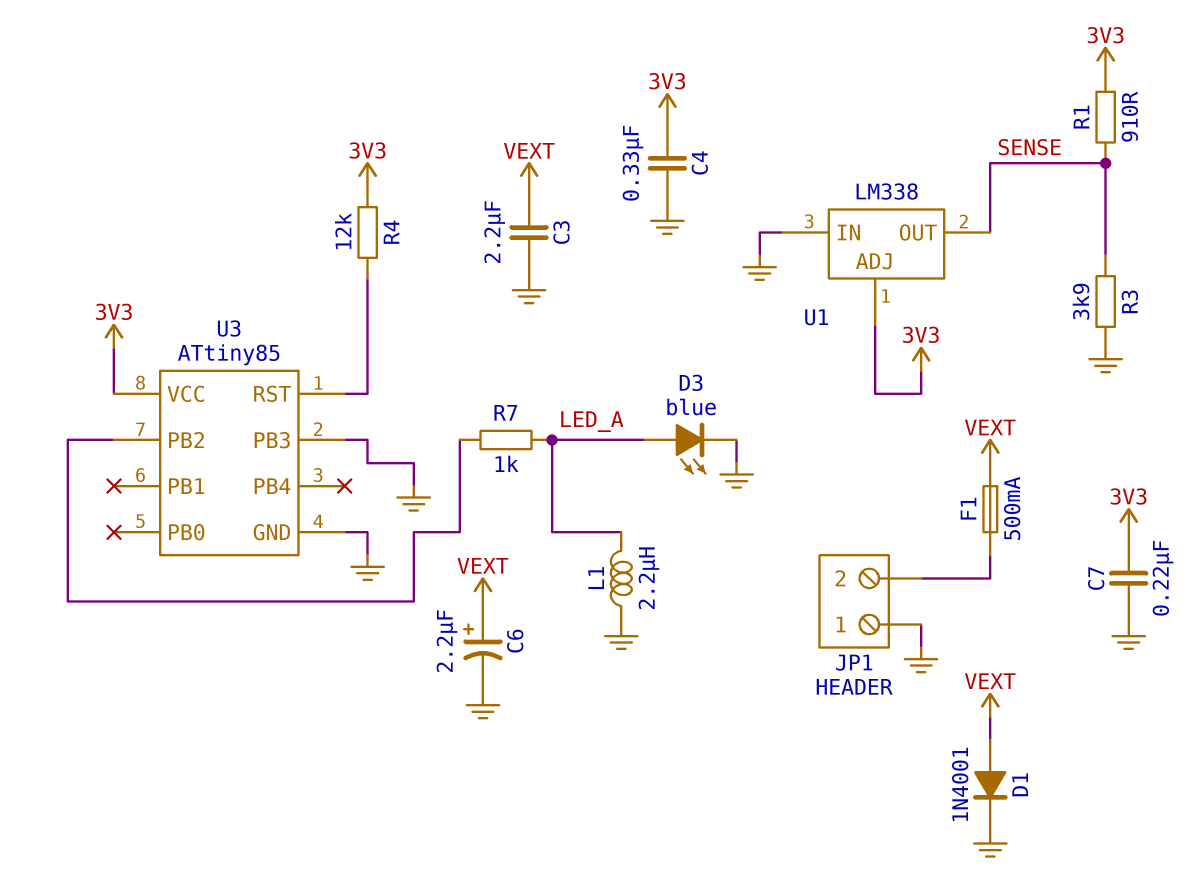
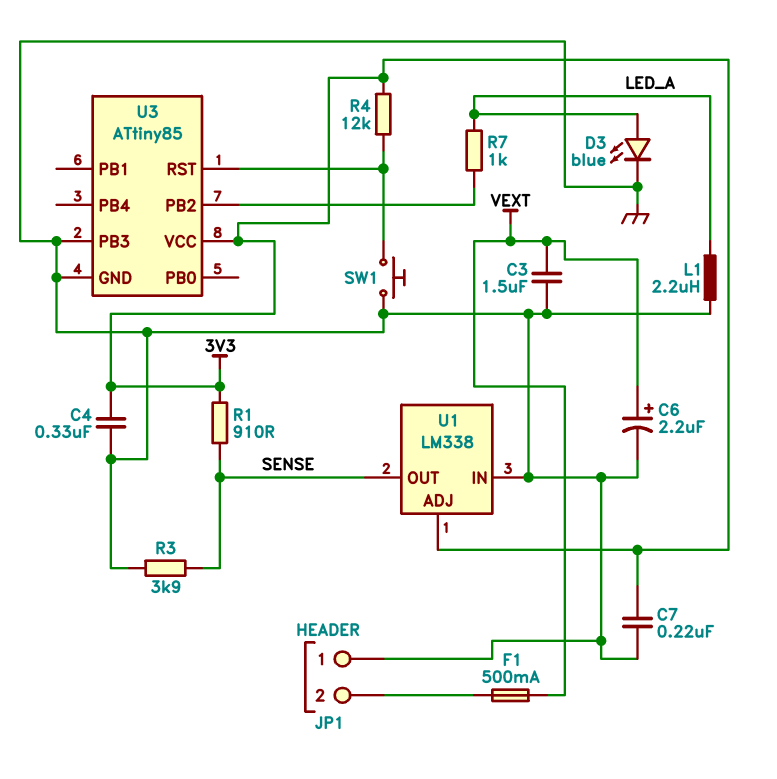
C3: 2.2uF (GND, VEXT) -> 1.5uF (GND, VEXT)
D1: diode 1N4001 (A VEXT, K GND) -> none
SW1: none -> button (GND, U3/RST)

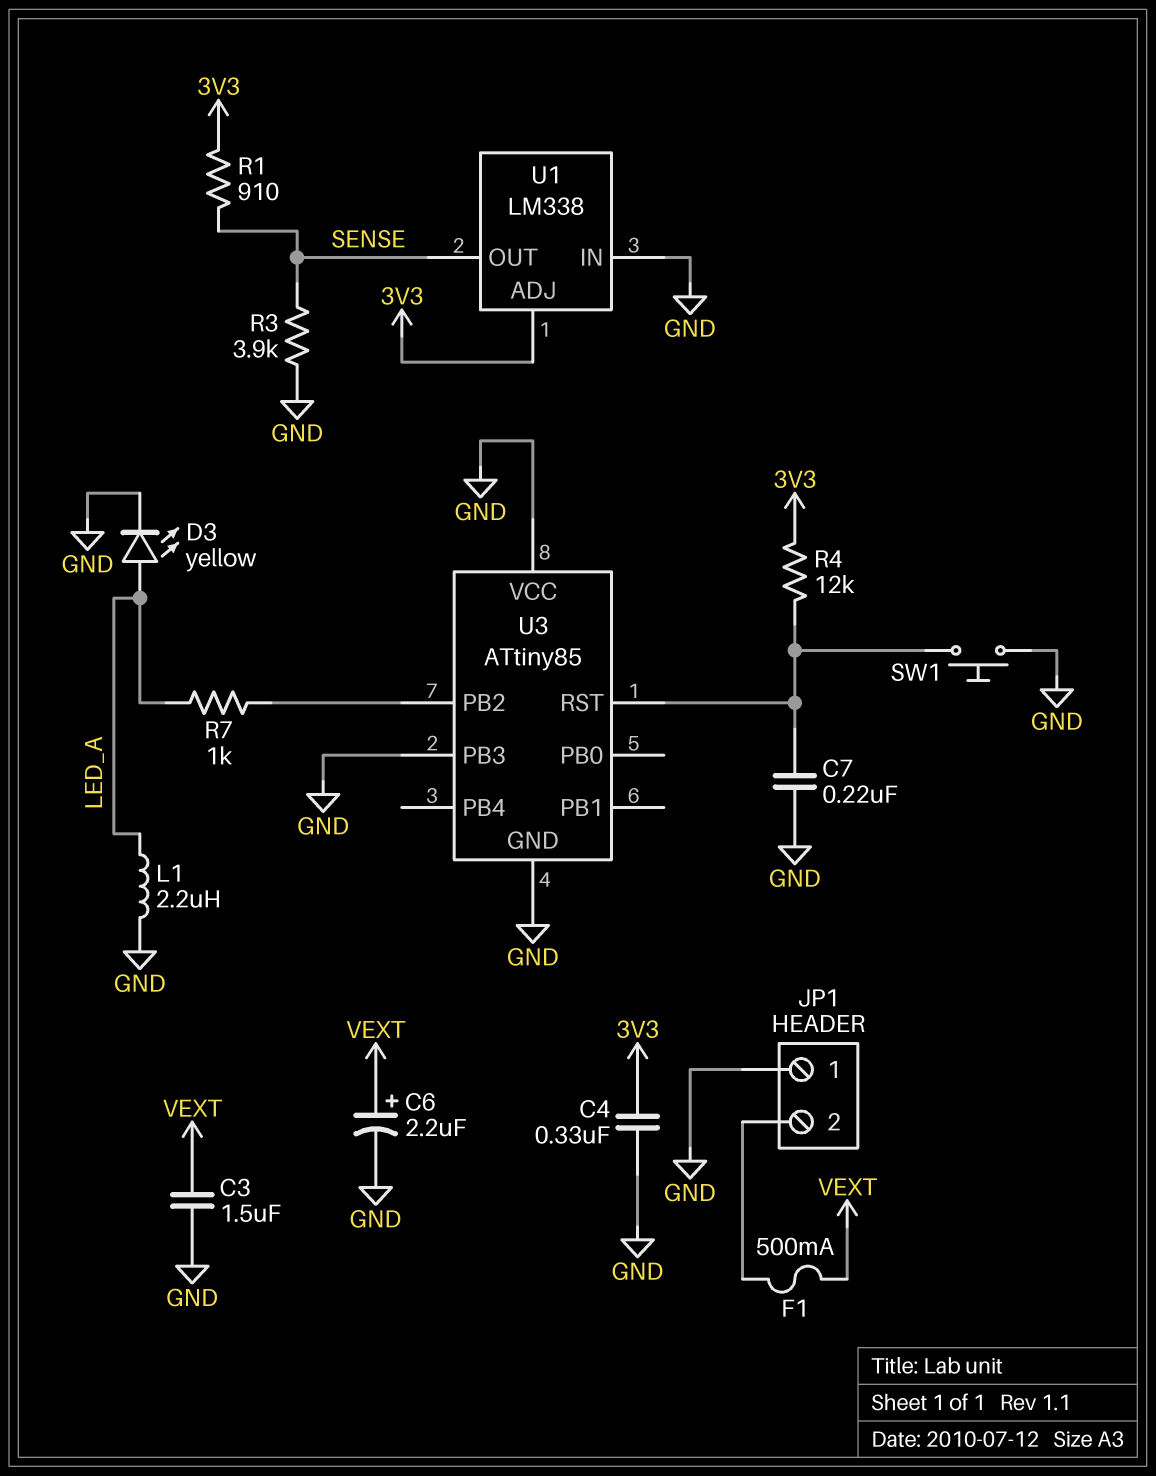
C7: 220nF (3V3, GND) -> 220nF (GND, U3/RST)
D3: LED blue (A LED_A, K GND) -> LED yellow (A LED_A, K GND)
U3 pin VCC: 3V3 -> GND

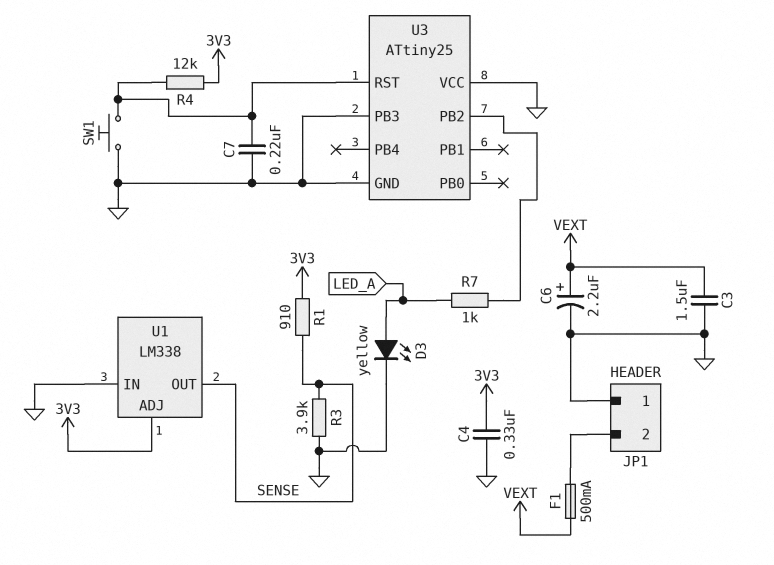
L1: 2.2uH (GND, LED_A) -> none
U3: ATtiny85 -> ATtiny25

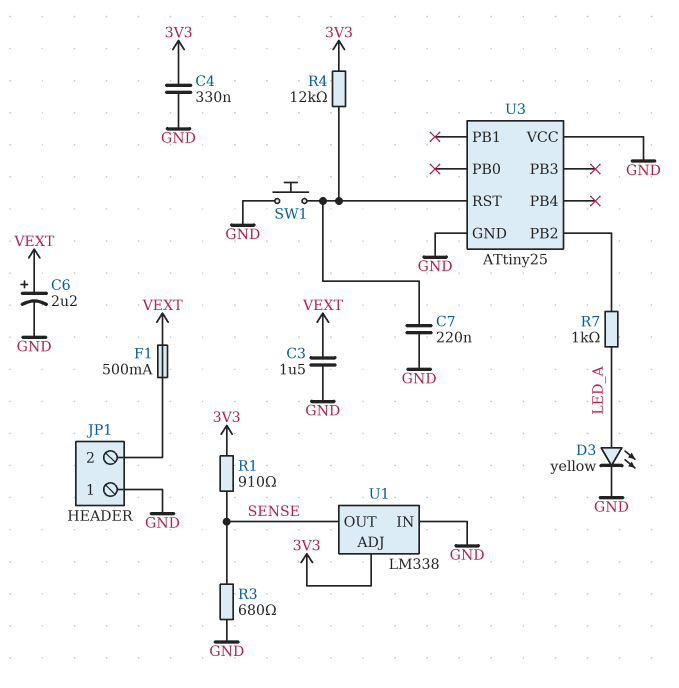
R3: 3.9k (GND, SENSE) -> 680 (GND, SENSE)
U3 pin PB3: GND -> none

